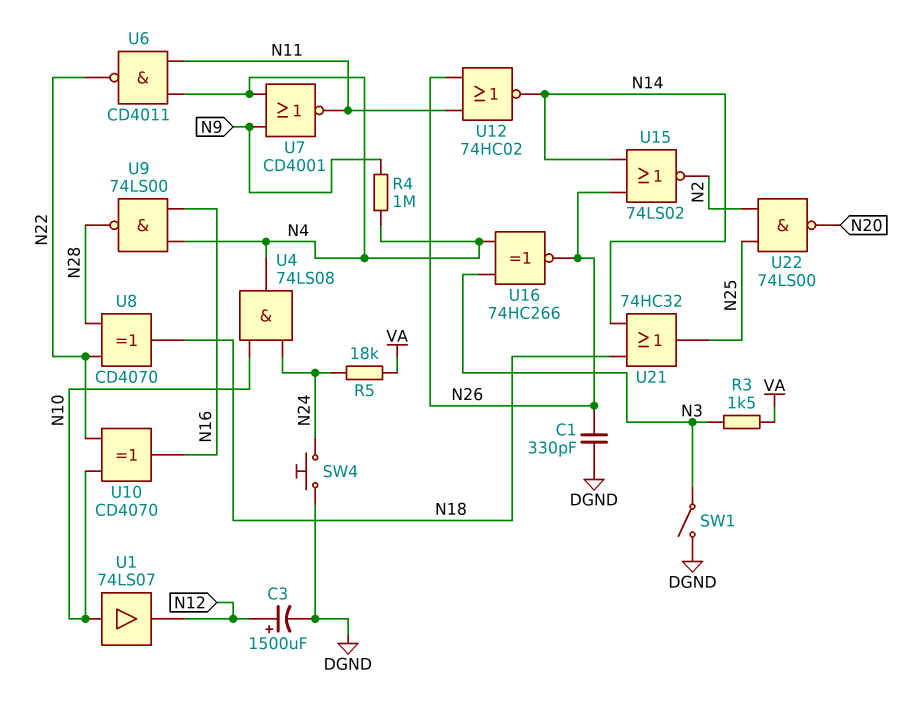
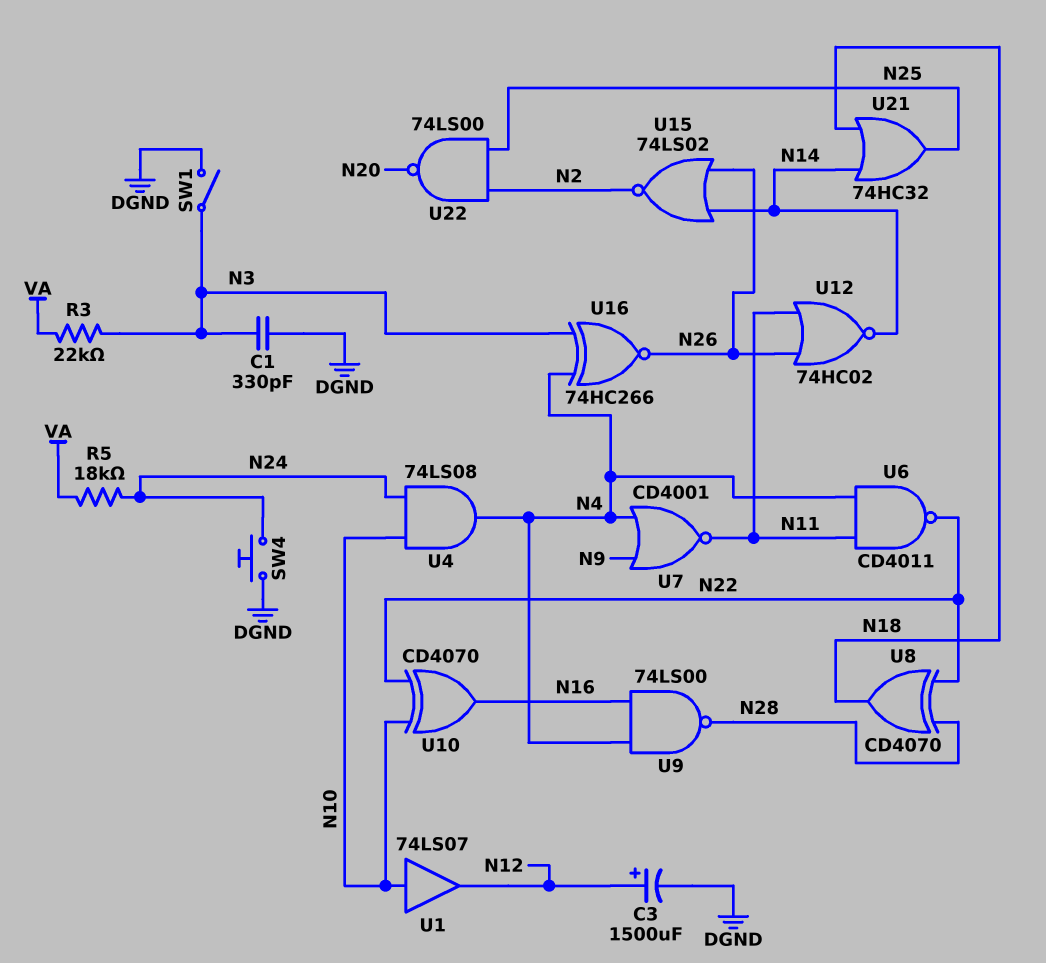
C1: 330pF (DGND, N26) -> 330pF (DGND, N3)
R3: 1.5k (N3, VA) -> 22k (N3, VA)
R4: 1M (N4, N9) -> none

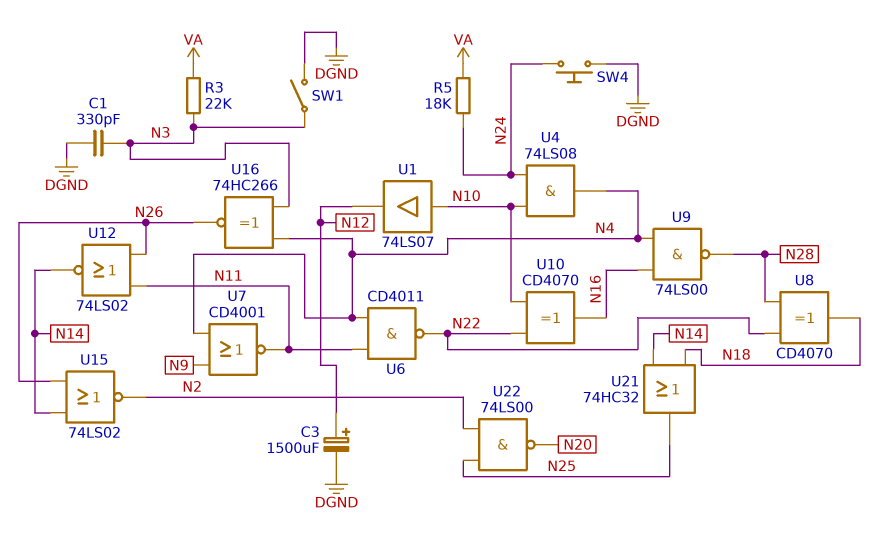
U12: NOR 74HC02 (in N11, in N26, out N14) -> NOR 74LS02 (in N11, in N26, out N14)

